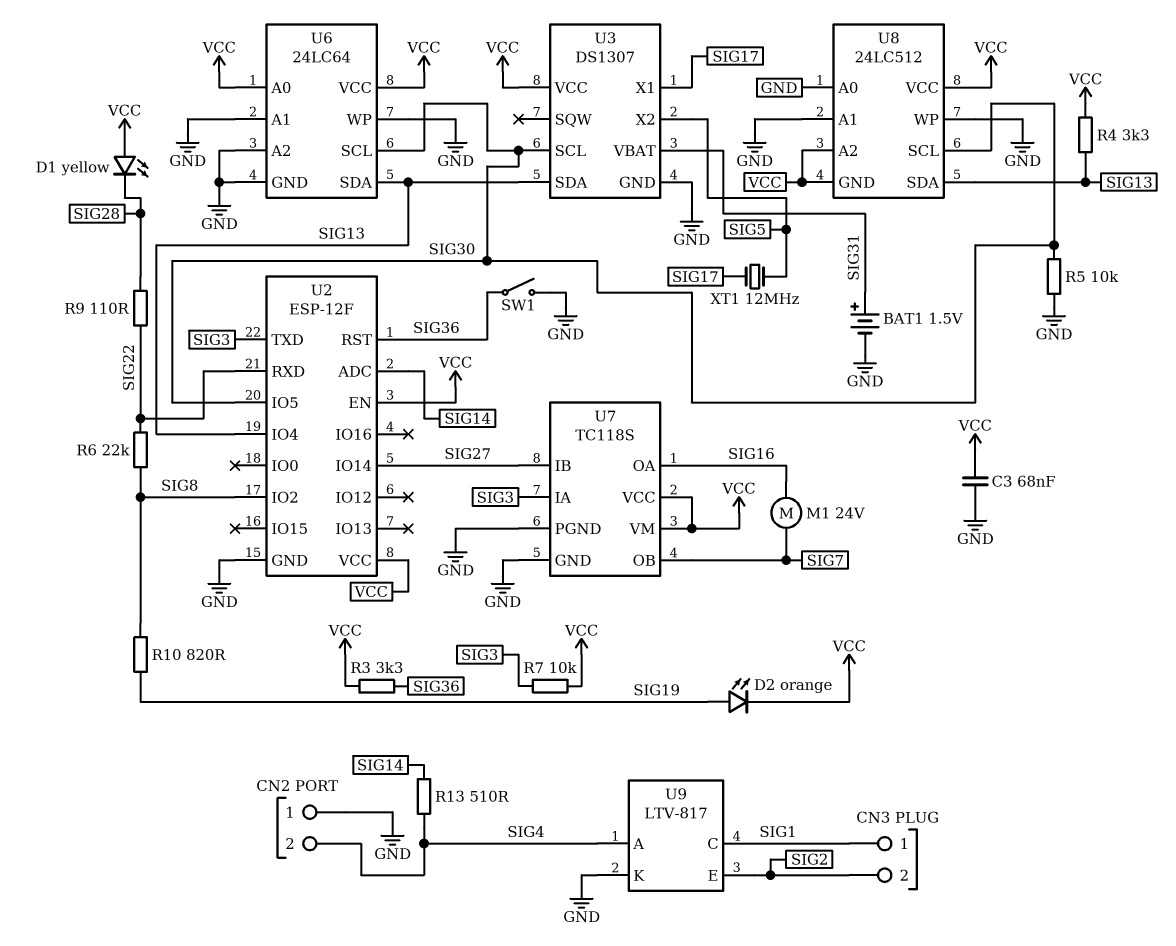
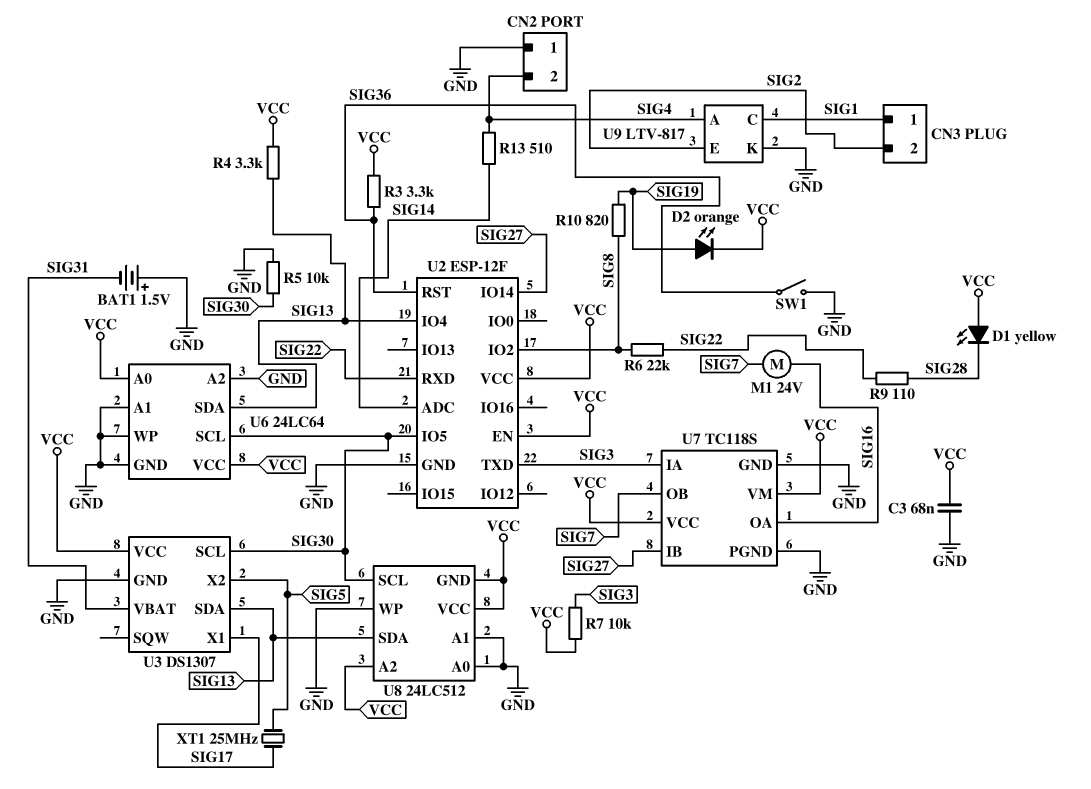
BAT1: 1.5V (plus SIG31, minus GND) -> 1.5V (plus GND, minus SIG31)
XT1: 12MHz (SIG5, SIG17) -> 25MHz (SIG5, SIG17)

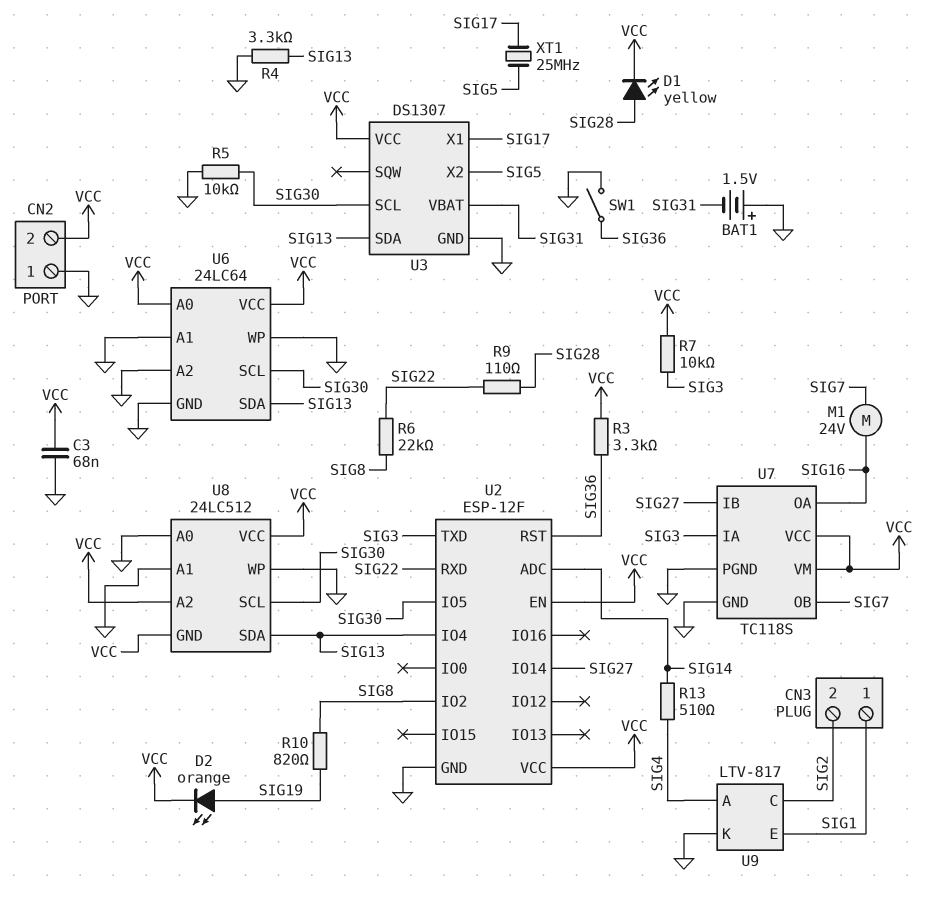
CN2 pin 2: SIG4 -> VCC
D1: LED yellow (A VCC, K SIG28) -> LED yellow (A SIG28, K VCC)
R4: 3.3k (SIG13, VCC) -> 3.3k (GND, SIG13)
U9 pin C: SIG1 -> SIG2
U9 pin E: SIG2 -> SIG1

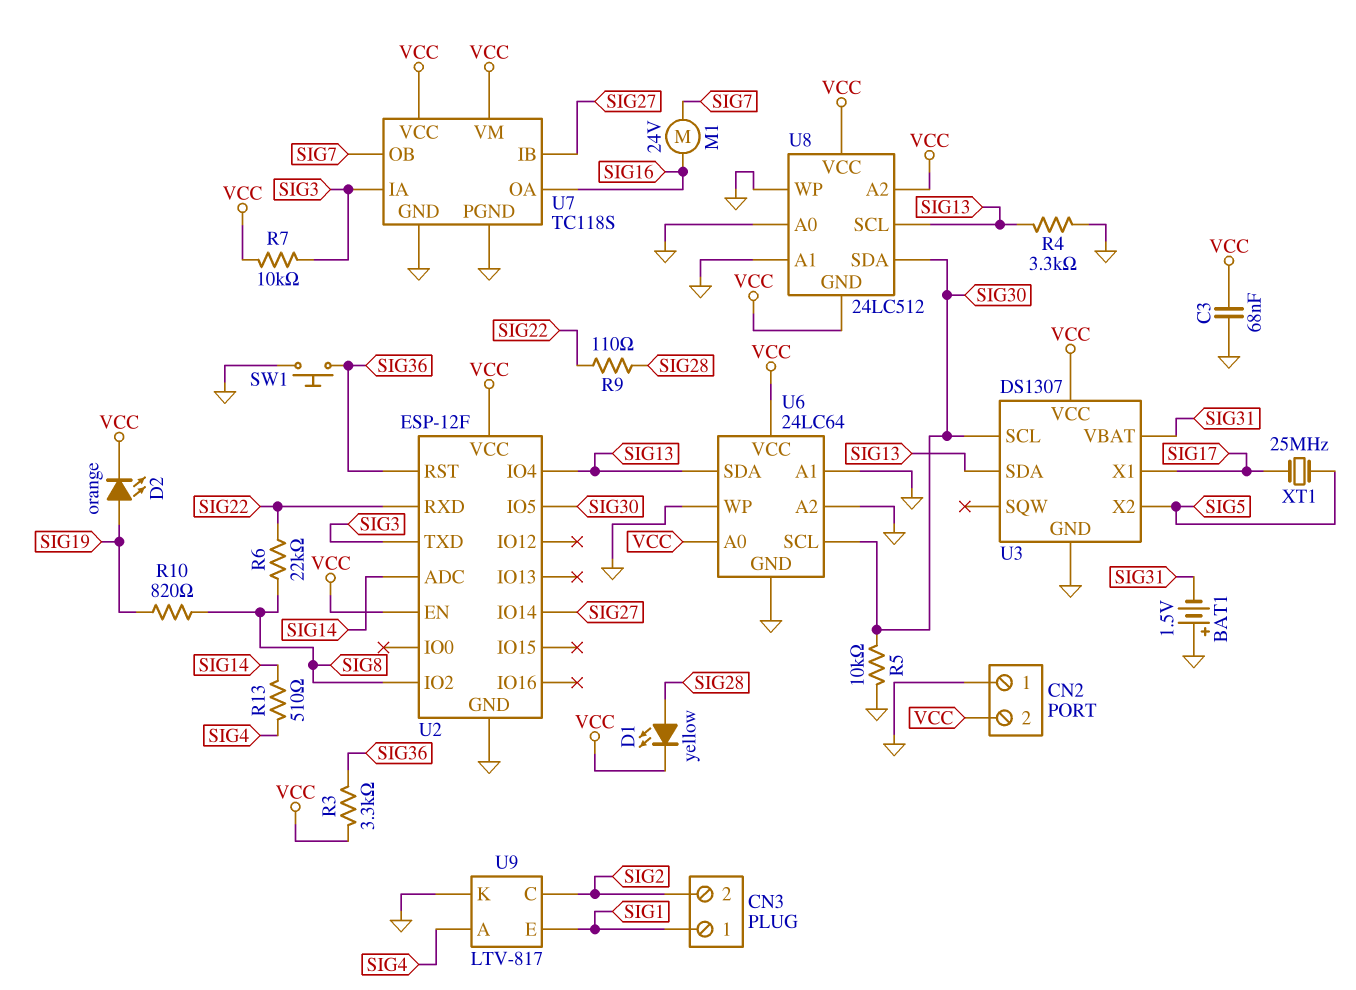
SW1: switch (GND, SIG36) -> button (GND, SIG36)
U8 pin SCL: SIG30 -> SIG13
U8 pin SDA: SIG13 -> SIG30

